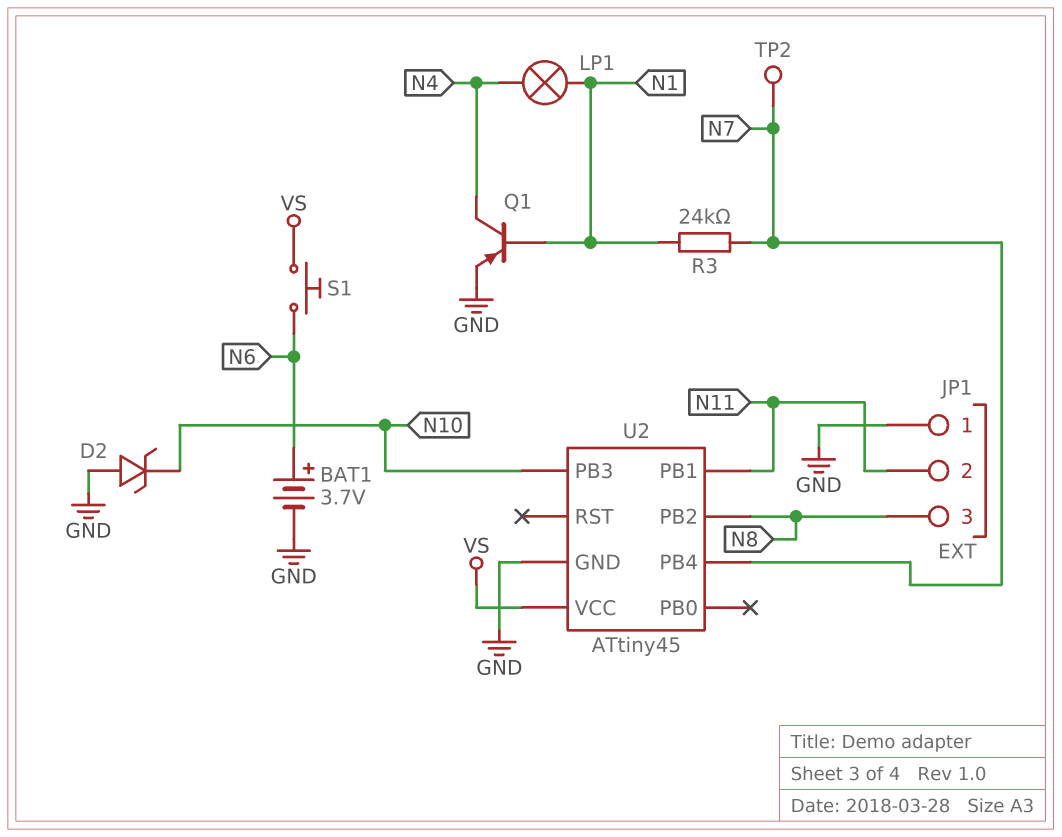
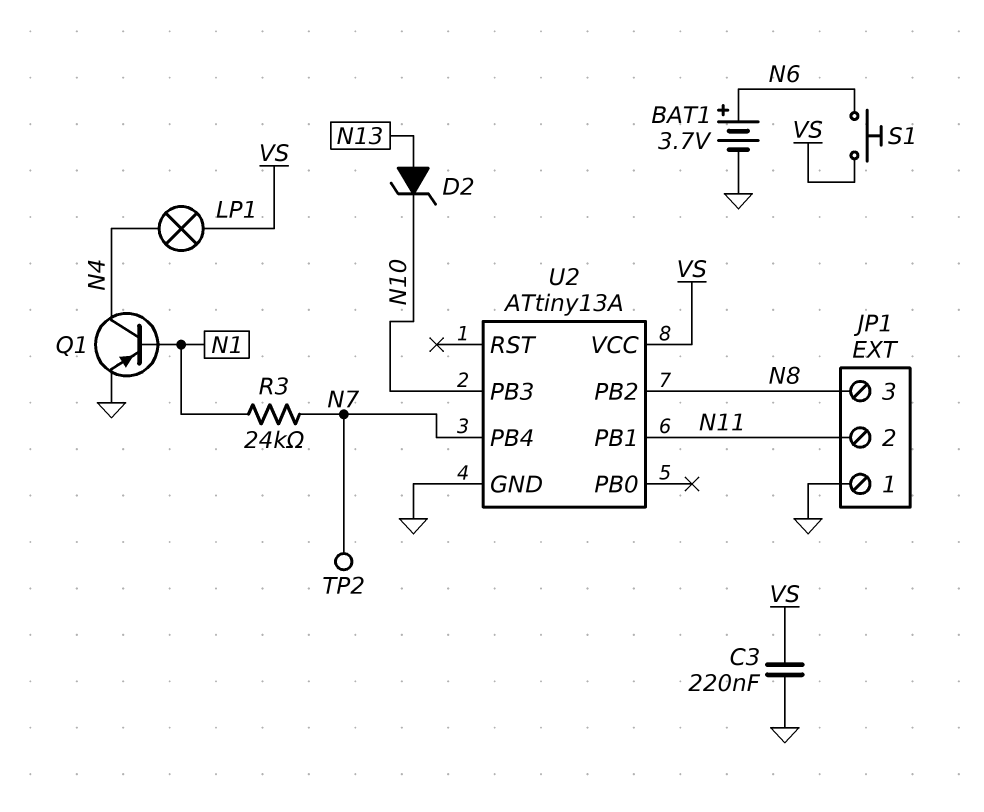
C3: none -> 220nF (GND, VS)
D2: zener (A GND, K N10) -> zener (A N13, K N10)
LP1: lamp (N1, N4) -> lamp (N4, VS)
U2: ATtiny45 -> ATtiny13A

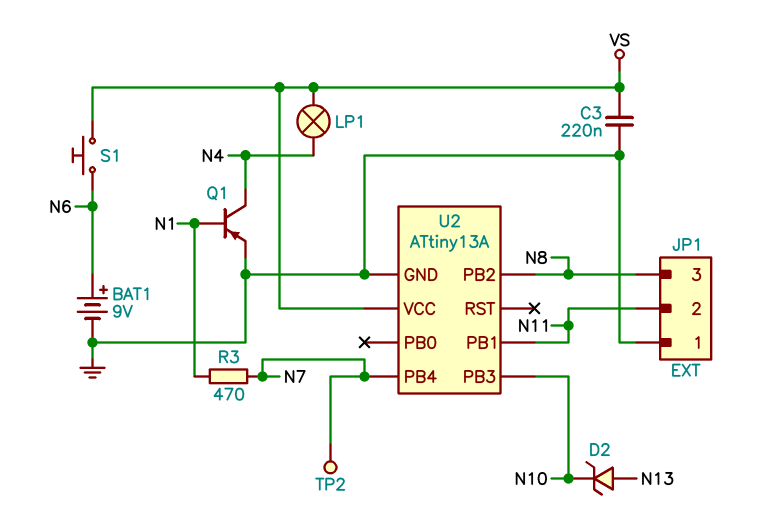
BAT1: 3.7V (plus N6, minus GND) -> 9V (plus N6, minus GND)
R3: 24k (N1, N7) -> 470 (N1, N7)

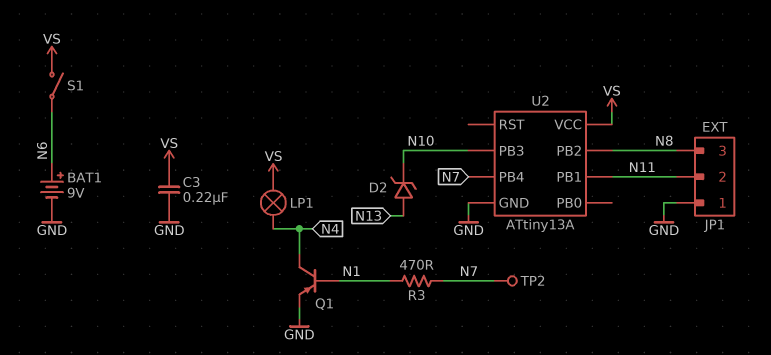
S1: button (N6, VS) -> switch (N6, VS)

